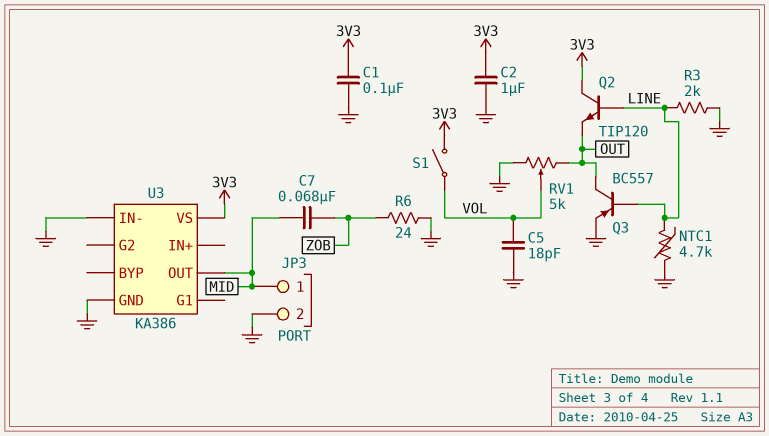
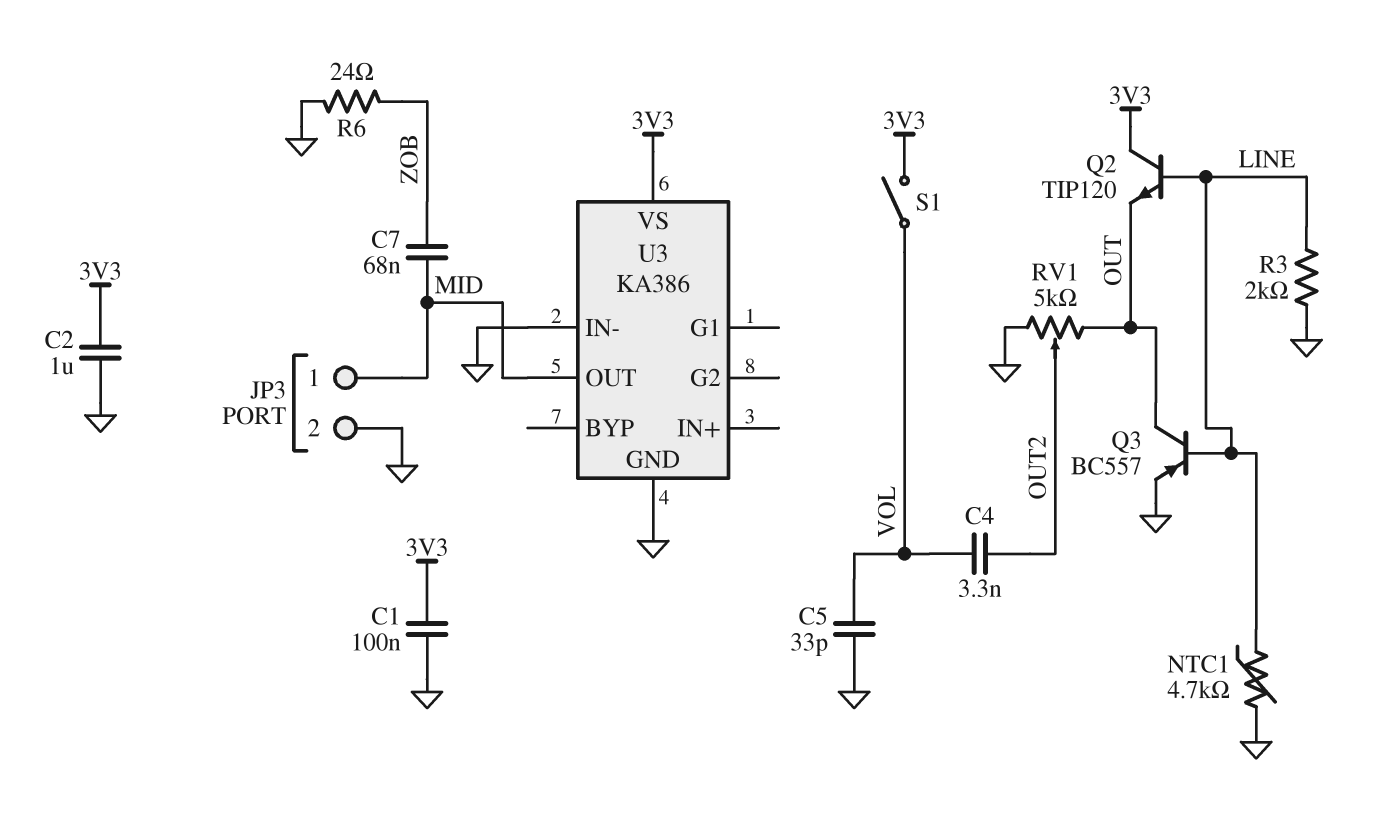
C4: none -> 3.3nF (OUT2, VOL)
C5: 18pF (GND, VOL) -> 33pF (GND, VOL)
RV1: 5k (GND, OUT, wiper VOL) -> 5k (GND, OUT, wiper OUT2)

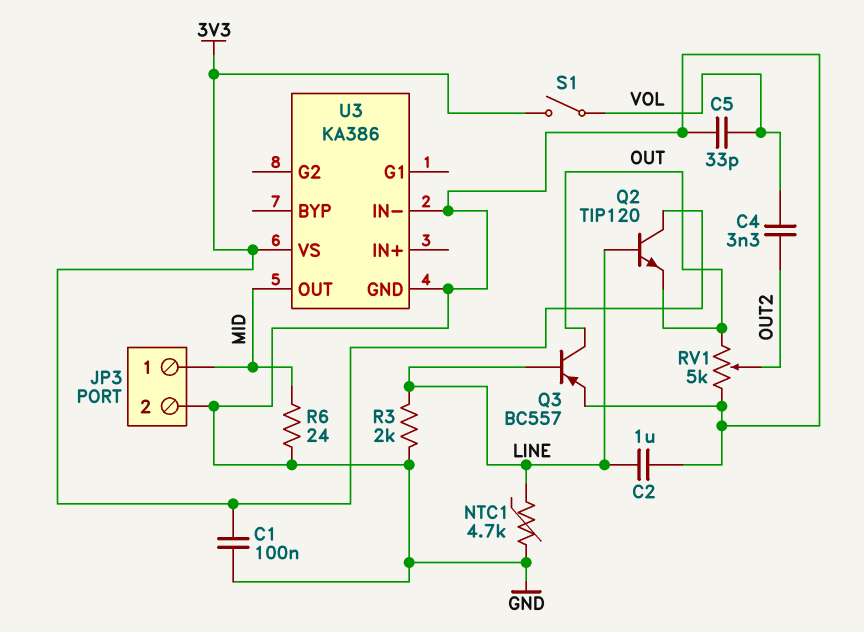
C2: 1uF (3V3, GND) -> 1uF (GND, LINE)
C7: 68nF (MID, ZOB) -> none
R6: 24 (GND, ZOB) -> 24 (GND, MID)

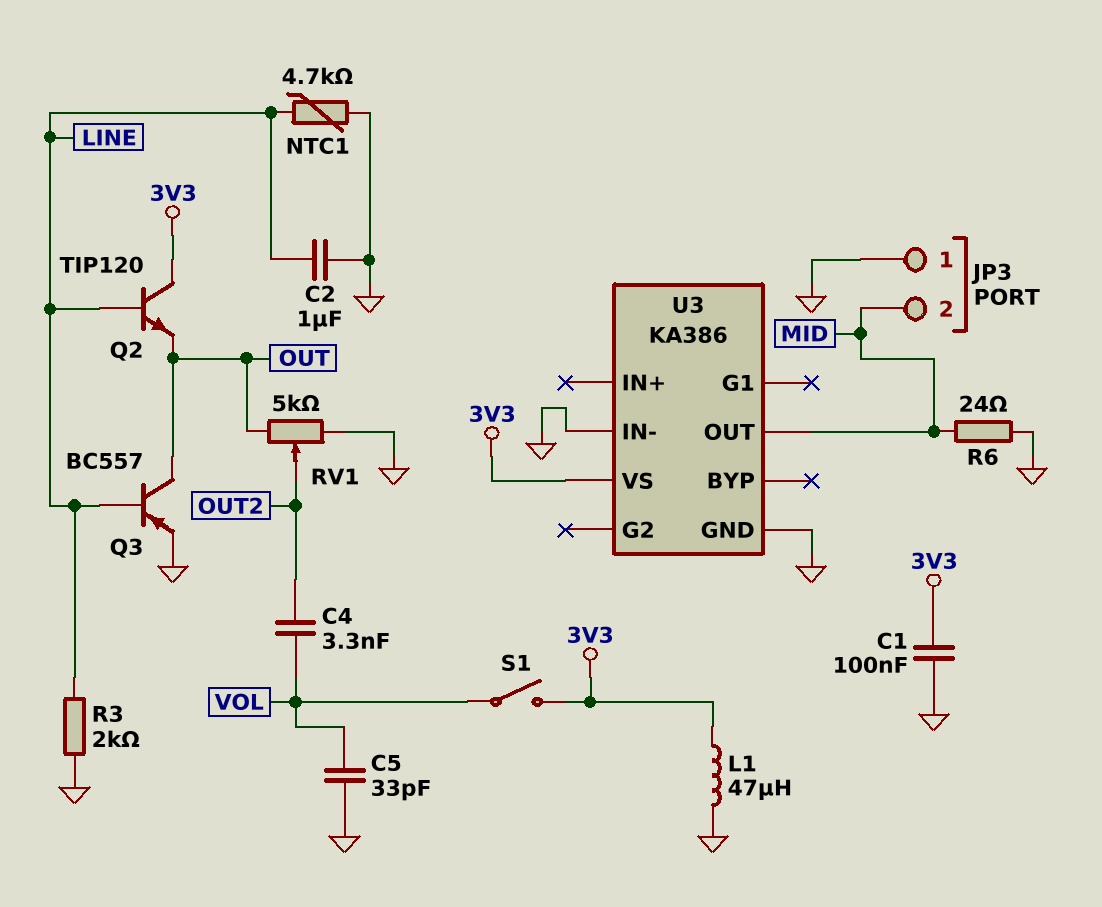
JP3 pin 1: MID -> GND
JP3 pin 2: GND -> MID
L1: none -> 47uH (3V3, GND)

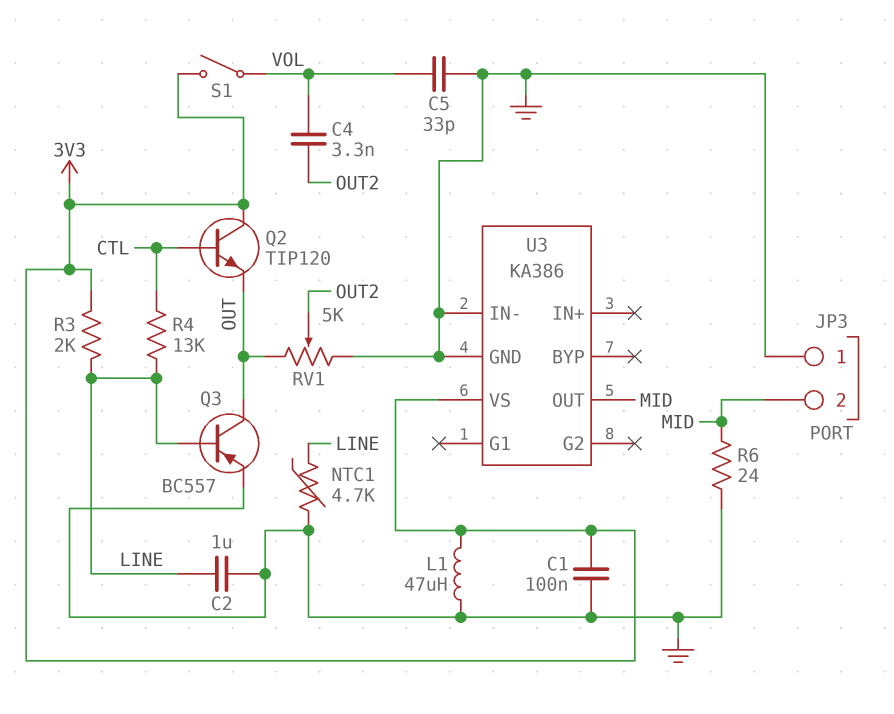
Q2: NPN TIP120 (B LINE, C 3V3, E OUT) -> NPN TIP120 (B CTL, C 3V3, E OUT)
R3: 2k (GND, LINE) -> 2k (3V3, LINE)
R4: none -> 13k (CTL, LINE)

